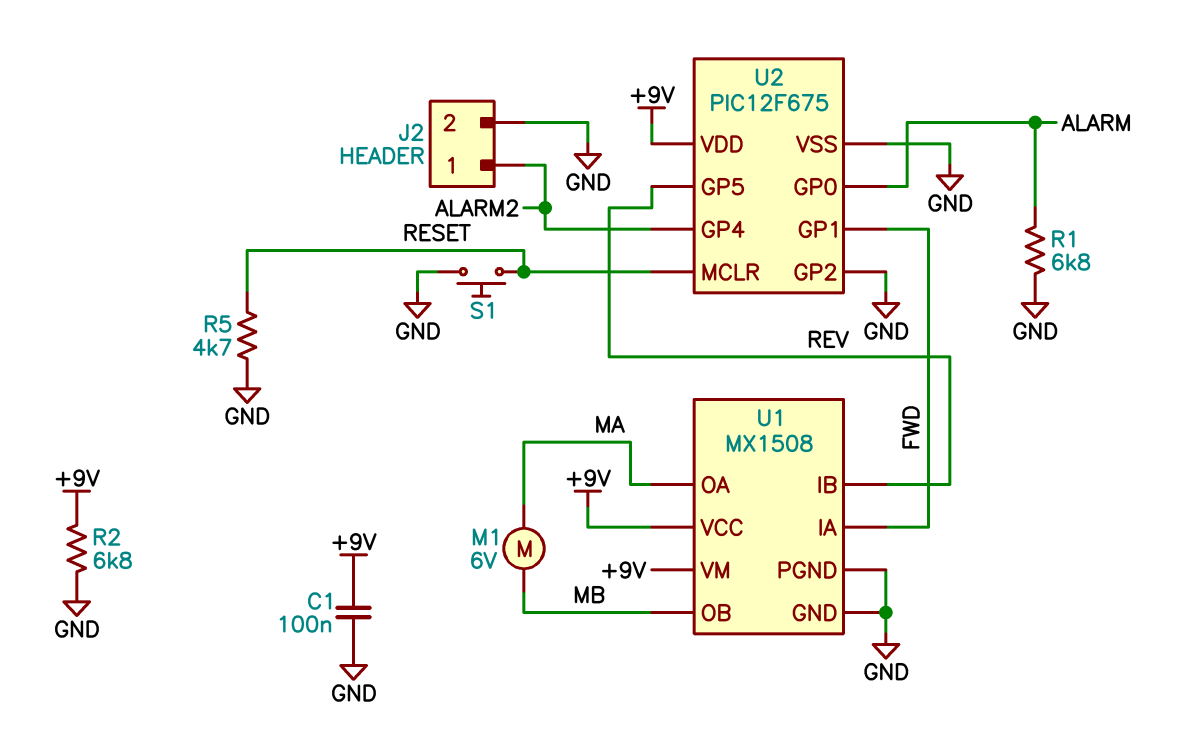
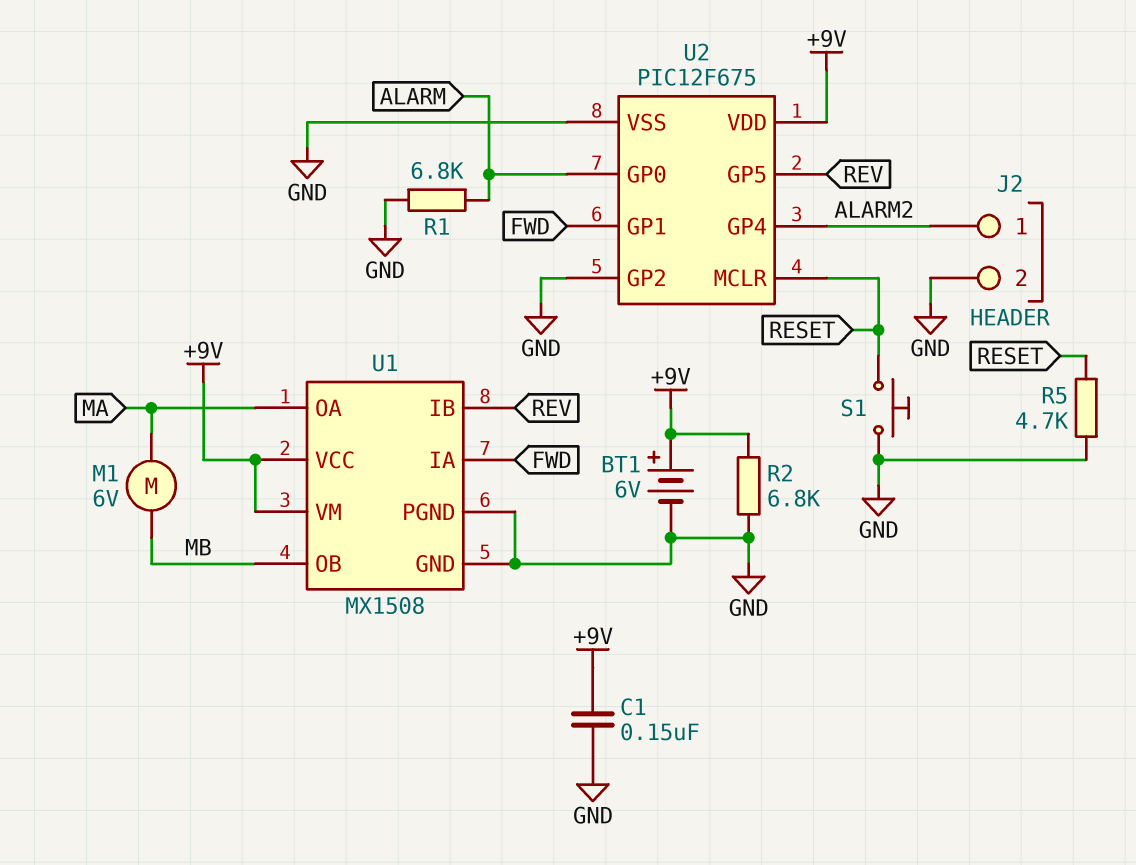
BT1: none -> 6V (plus +9V, minus GND)
C1: 100nF (+9V, GND) -> 150nF (+9V, GND)

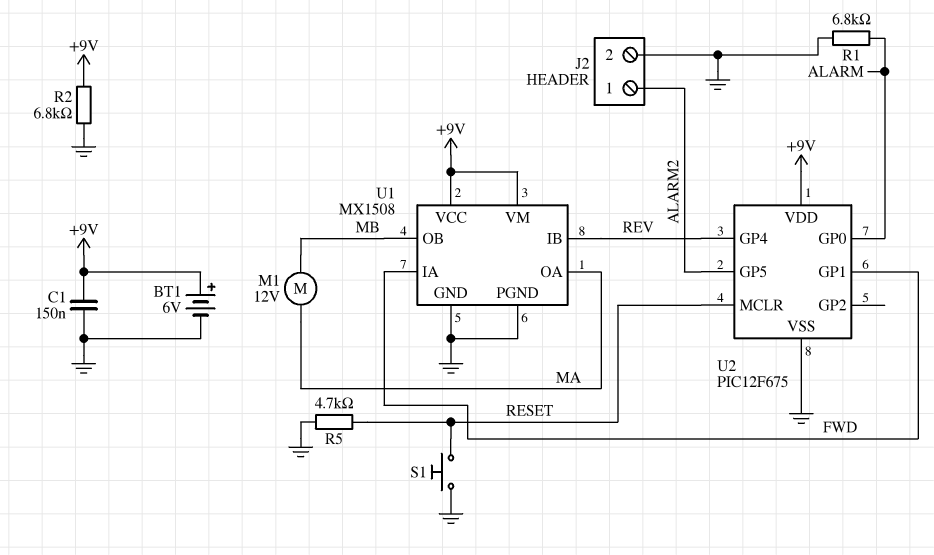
M1: motor 6V (MA, MB) -> motor 12V (MA, MB)
U2 pin GP2: GND -> none
U2 pin GP4: ALARM2 -> REV
U2 pin GP5: REV -> ALARM2

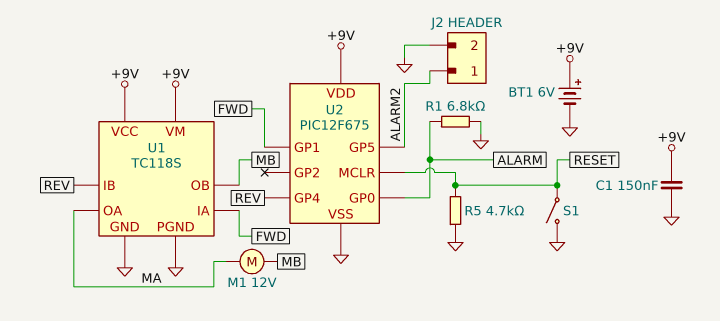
R2: 6.8k (+9V, GND) -> none
S1: button (GND, RESET) -> switch (GND, RESET)
U1: MX1508 -> TC118S

